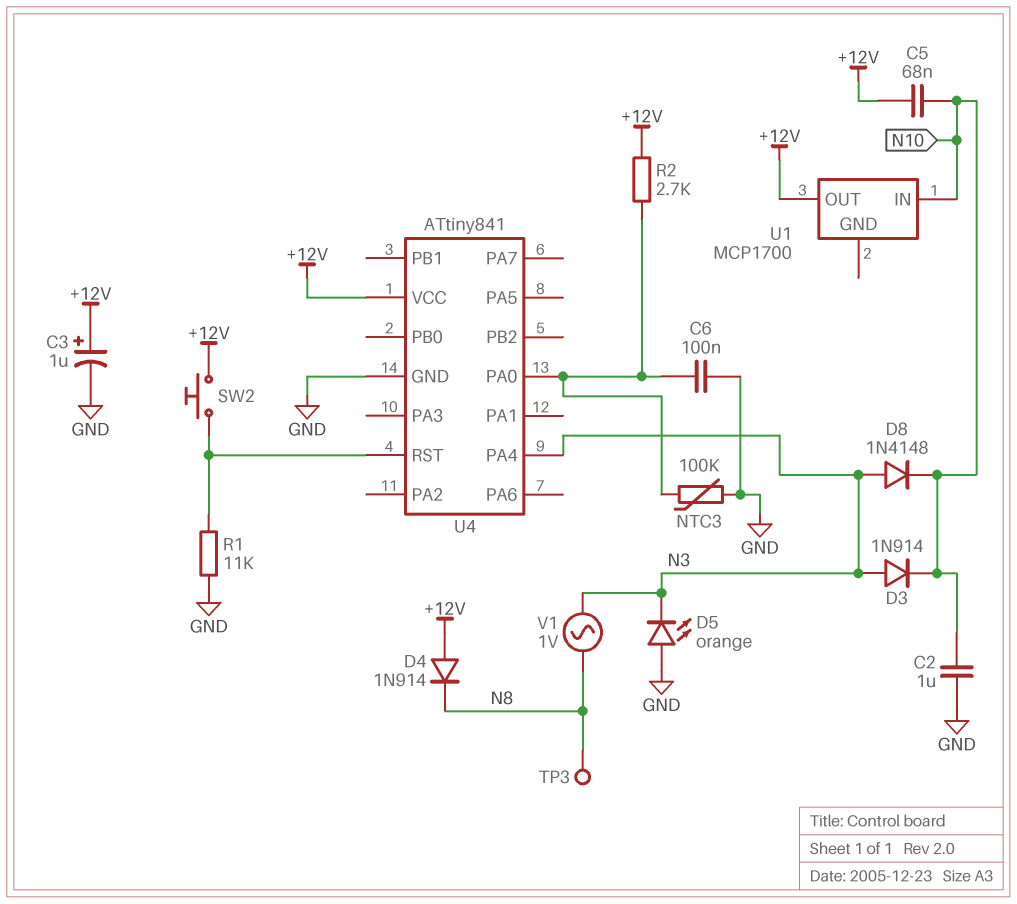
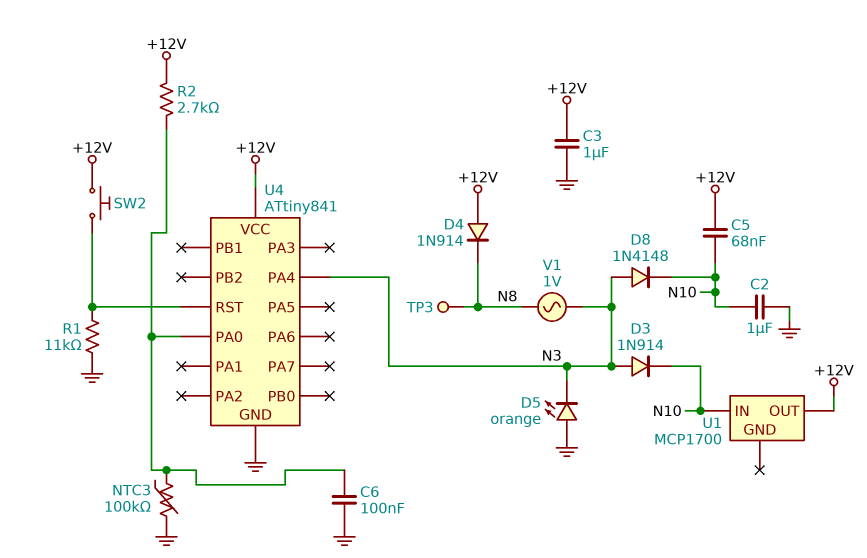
C3: 1uF (plus +12V, minus GND) -> 1uF (+12V, GND)

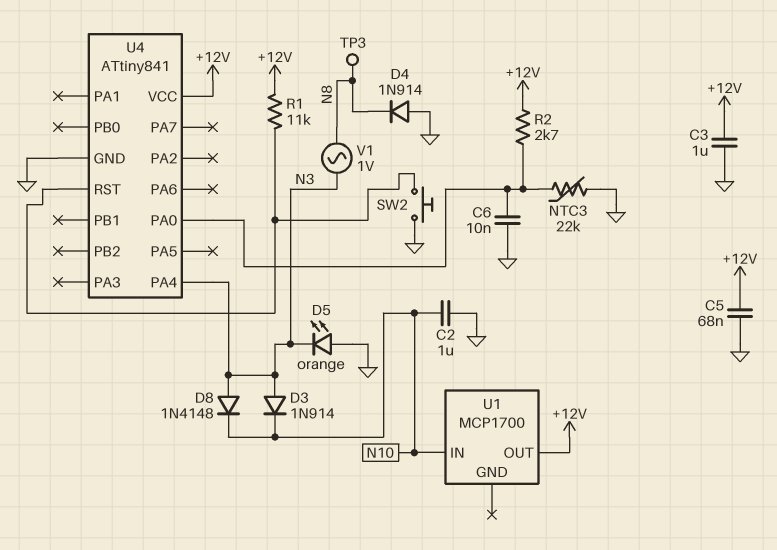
C5: 68nF (+12V, N10) -> 68nF (+12V, GND)
C6: 100nF (GND, U4/PA0) -> 10nF (GND, U4/PA0)
D4: diode 1N914 (A +12V, K N8) -> diode 1N914 (A GND, K N8)
NTC3: 100k (GND, U4/PA0) -> 22k (GND, U4/PA0)
R1: 11k (GND, U4/RST) -> 11k (+12V, U4/RST)
SW2: button (+12V, U4/RST) -> button (GND, U4/RST)

